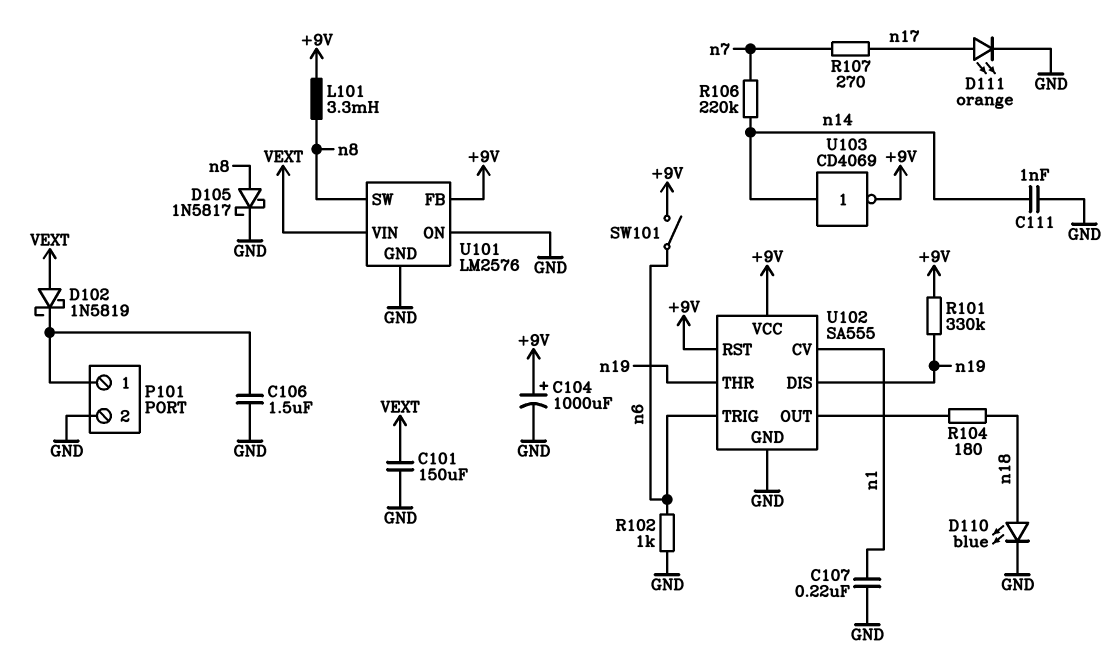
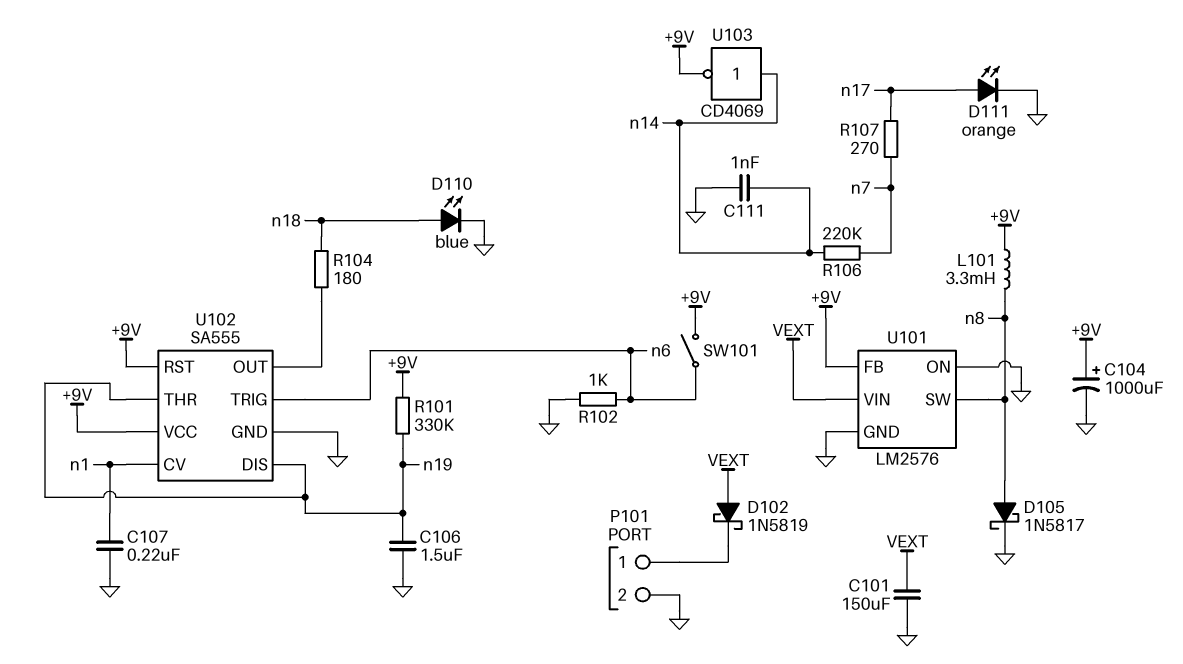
C106: 1.5uF (GND, P101/1) -> 1.5uF (GND, n19)

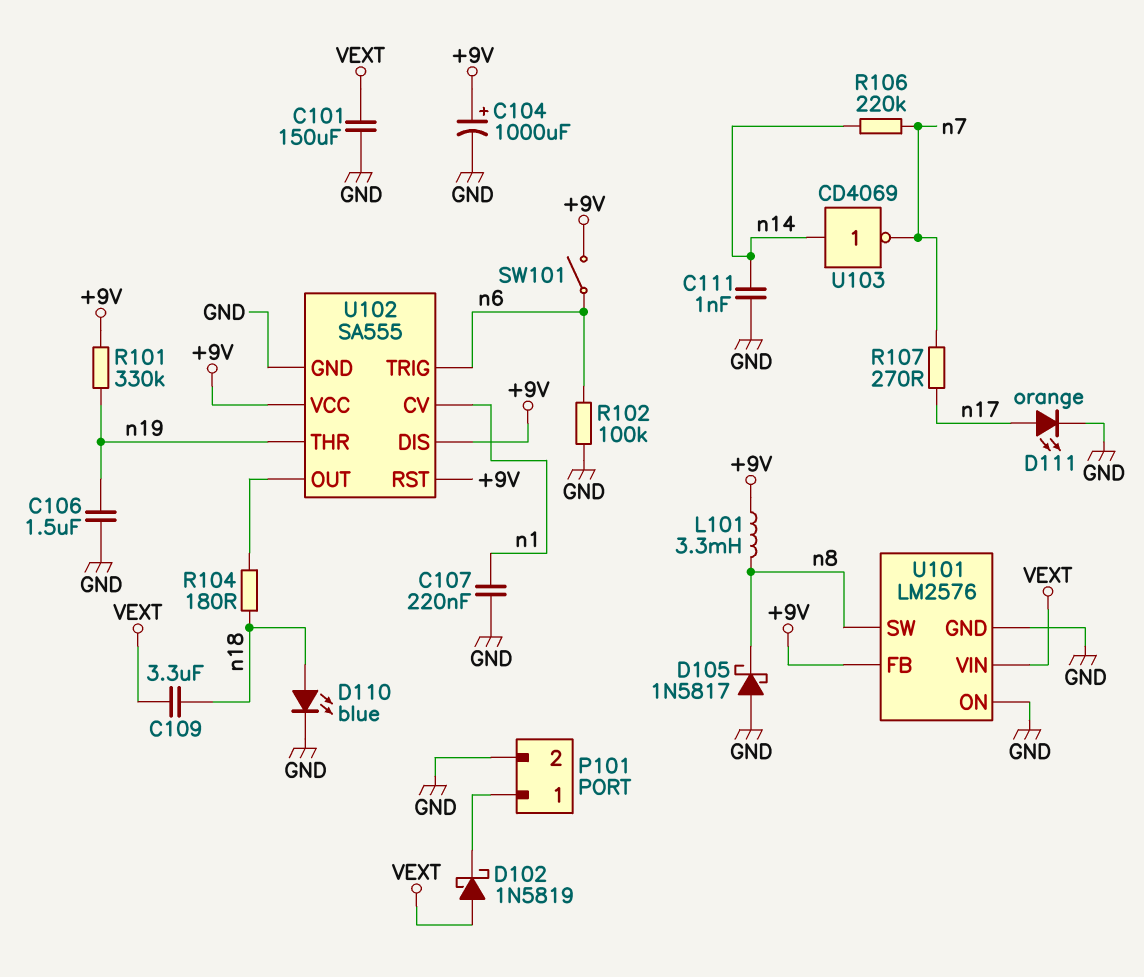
C109: none -> 3.3uF (VEXT, n18)
D105: schottky 1N5817 (A n8, K GND) -> schottky 1N5817 (A GND, K n8)
R102: 1k (GND, n6) -> 100k (GND, n6)
U102 pin DIS: n19 -> +9V
U103: NOT CD4069 (in n14, out +9V) -> NOT CD4069 (in n14, out n7)

